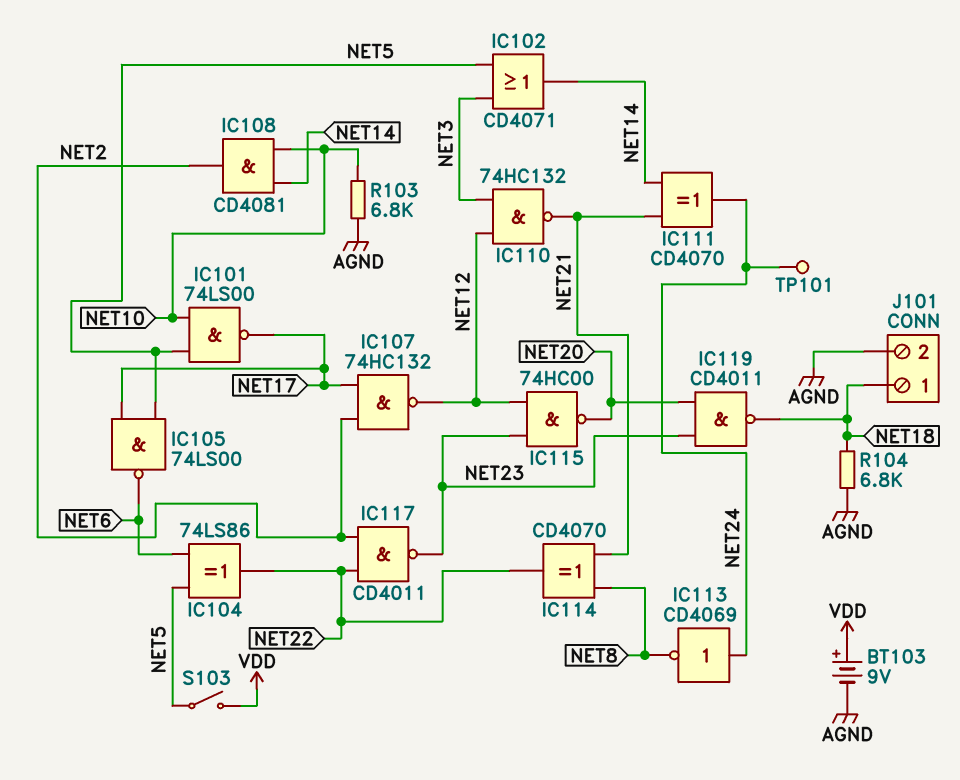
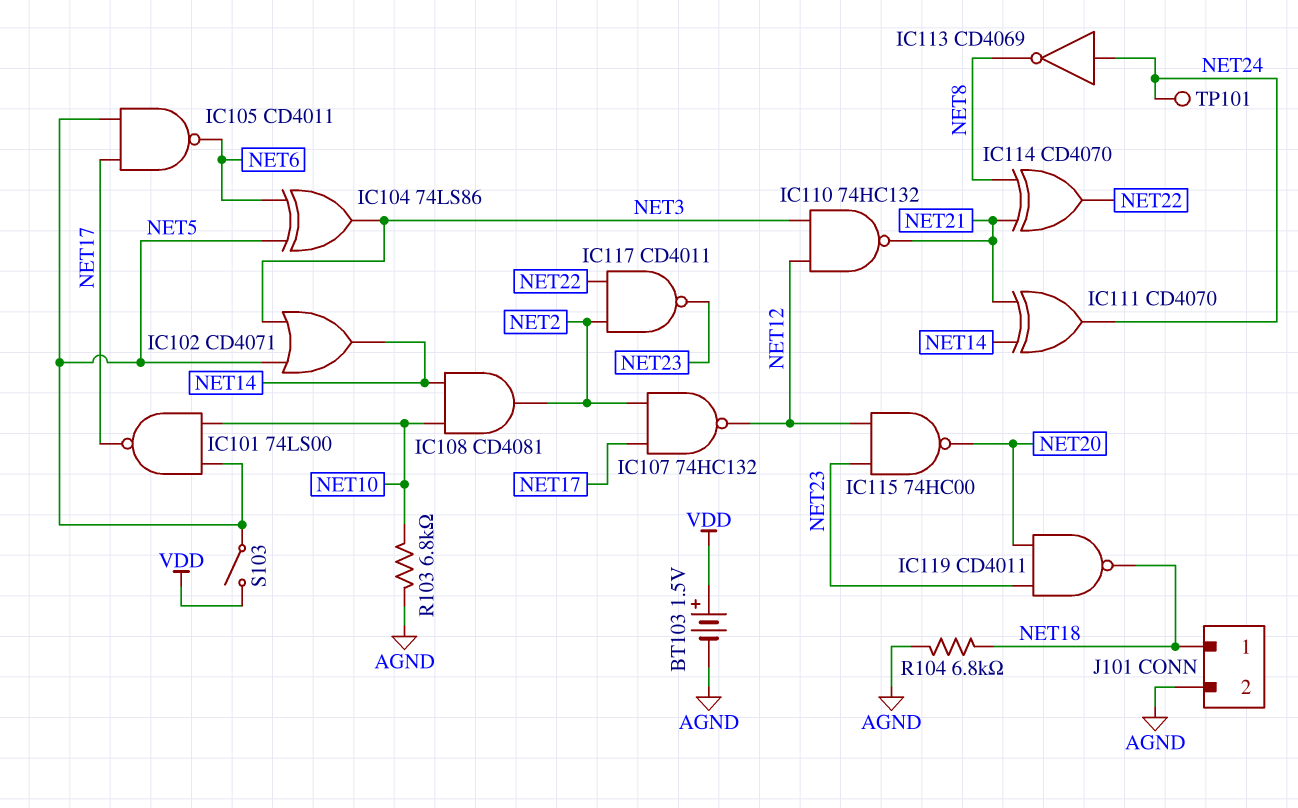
BT103: 9V (plus VDD, minus AGND) -> 1.5V (plus VDD, minus AGND)
IC104: XOR 74LS86 (in NET5, in NET6, out NET22) -> XOR 74LS86 (in NET5, in NET6, out NET3)
IC105: NAND 74LS00 (in NET5, in NET17, out NET6) -> NAND CD4011 (in NET5, in NET17, out NET6)

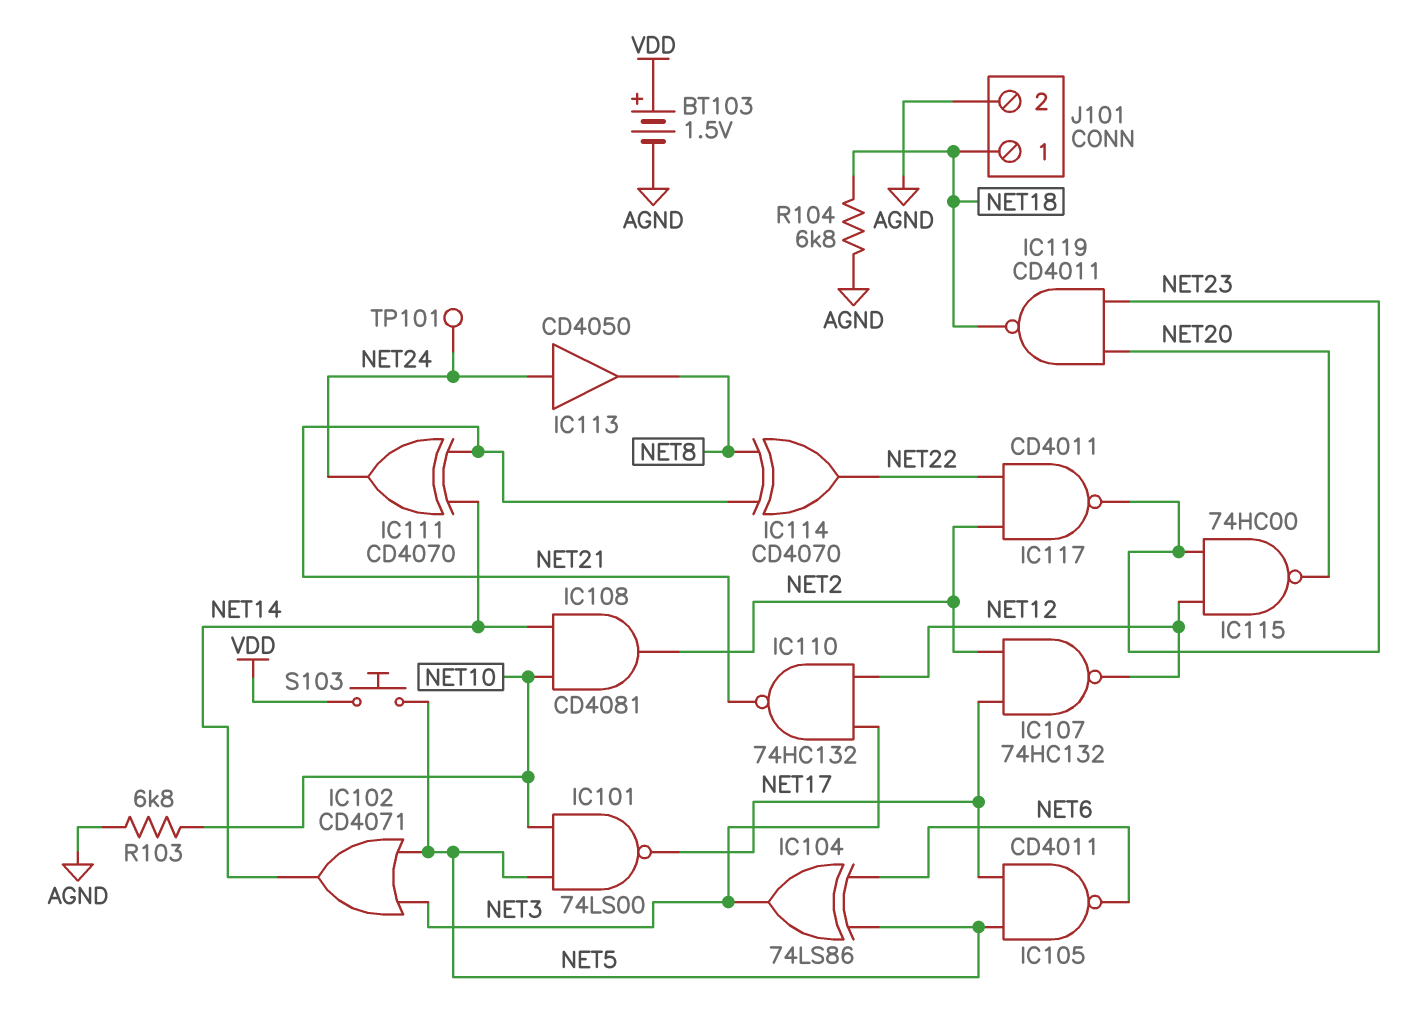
IC113: NOT CD4069 (in NET24, out NET8) -> buffer CD4050 (in NET24, out NET8)
S103: switch (NET5, VDD) -> button (NET5, VDD)

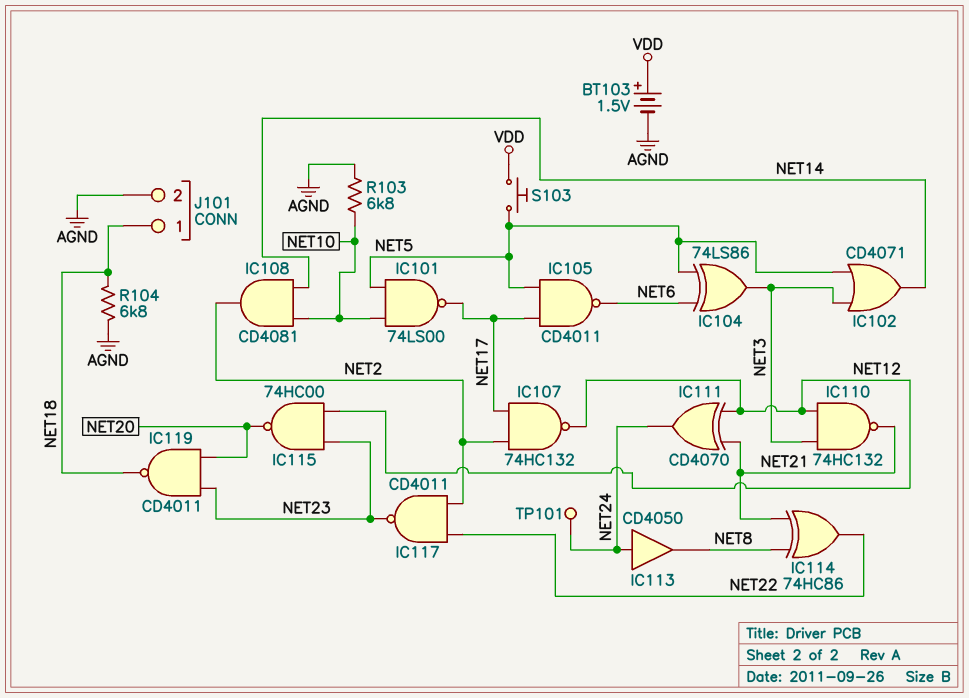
IC111: XOR CD4070 (in NET14, in NET21, out NET24) -> XOR CD4070 (in NET12, in NET21, out NET24)
IC114: XOR CD4070 (in NET8, in NET21, out NET22) -> XOR 74HC86 (in NET8, in NET21, out NET22)

